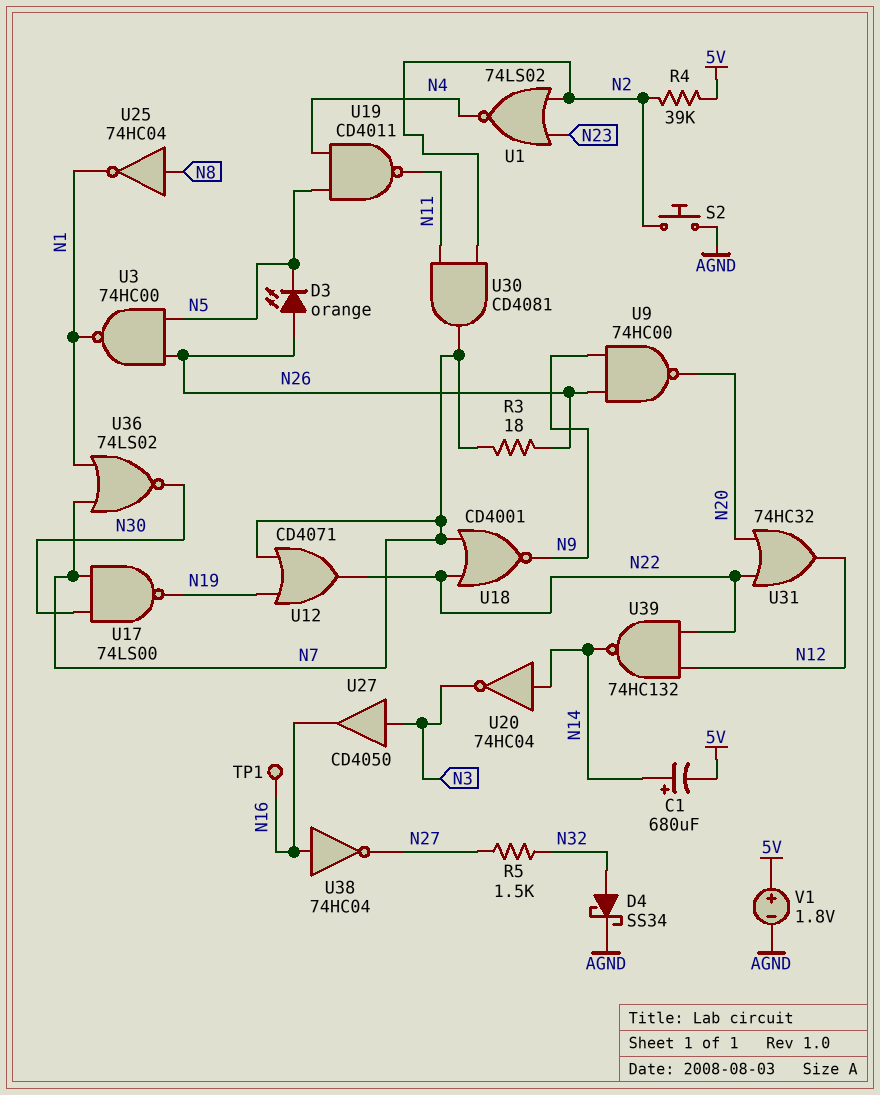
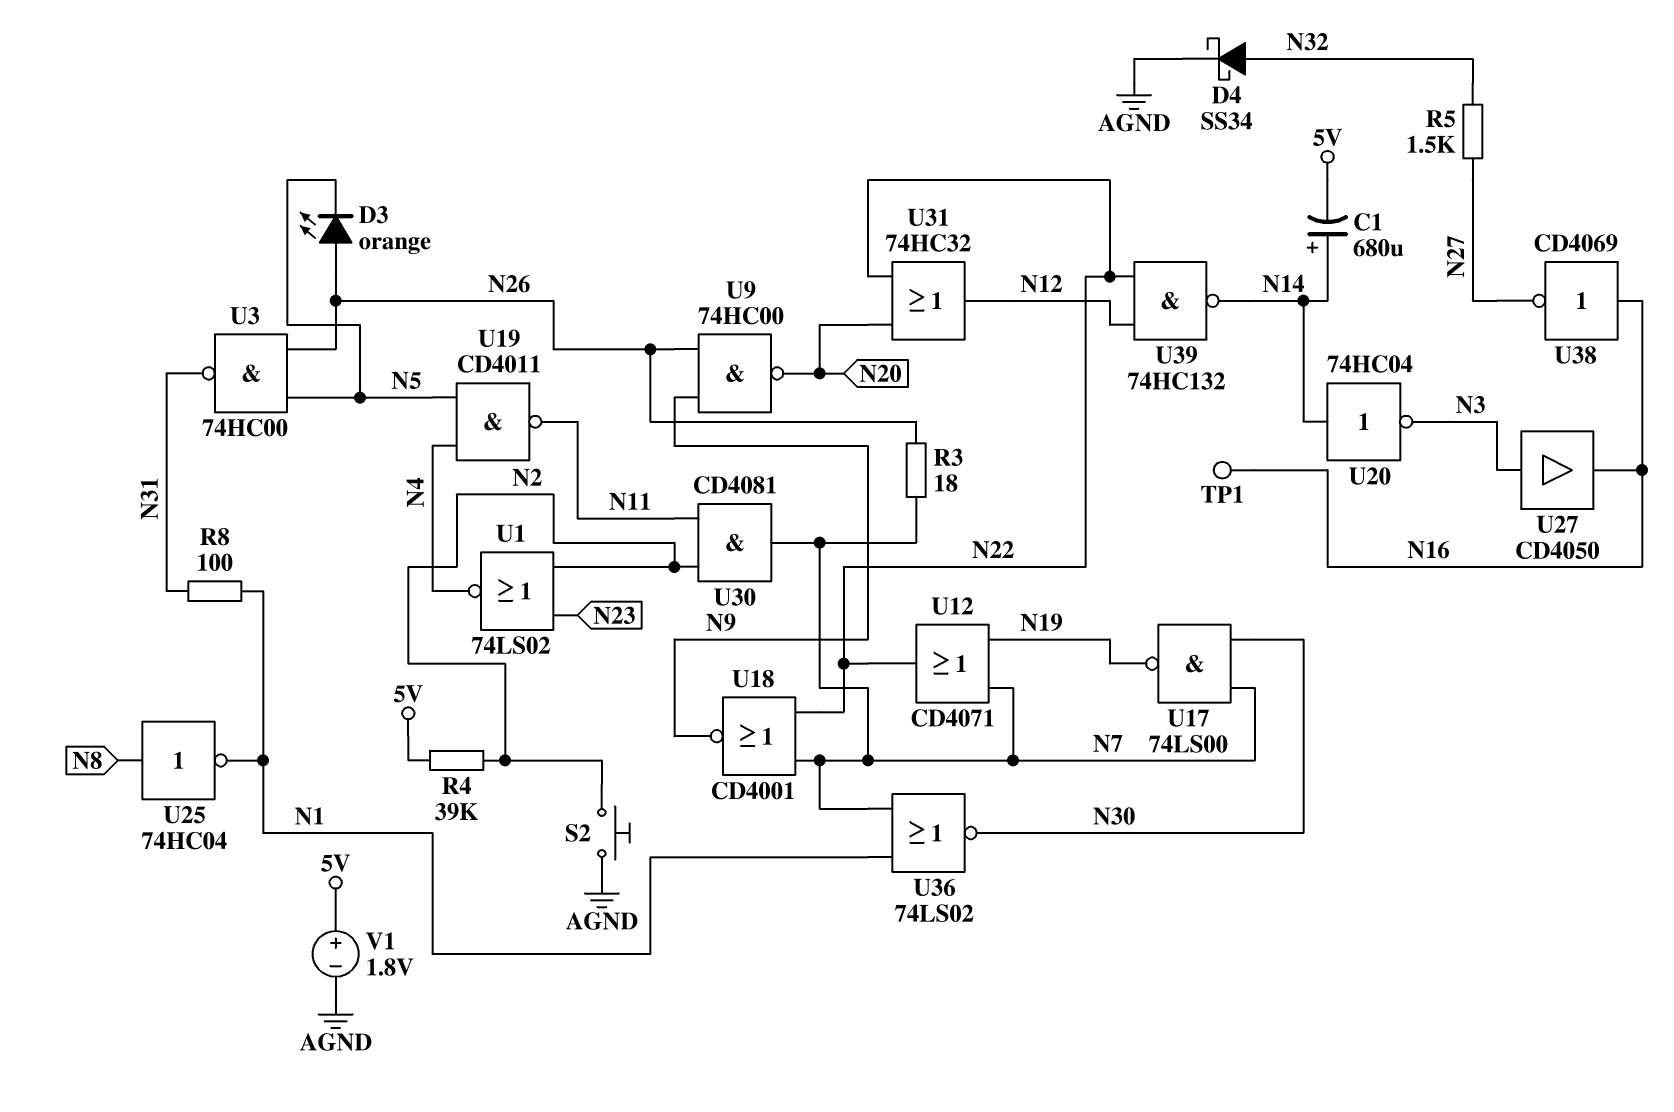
R8: none -> 100 (N1, N31)
U3: NAND 74HC00 (in N5, in N26, out N1) -> NAND 74HC00 (in N5, in N26, out N31)
U38: NOT 74HC04 (in N16, out N27) -> NOT CD4069 (in N16, out N27)

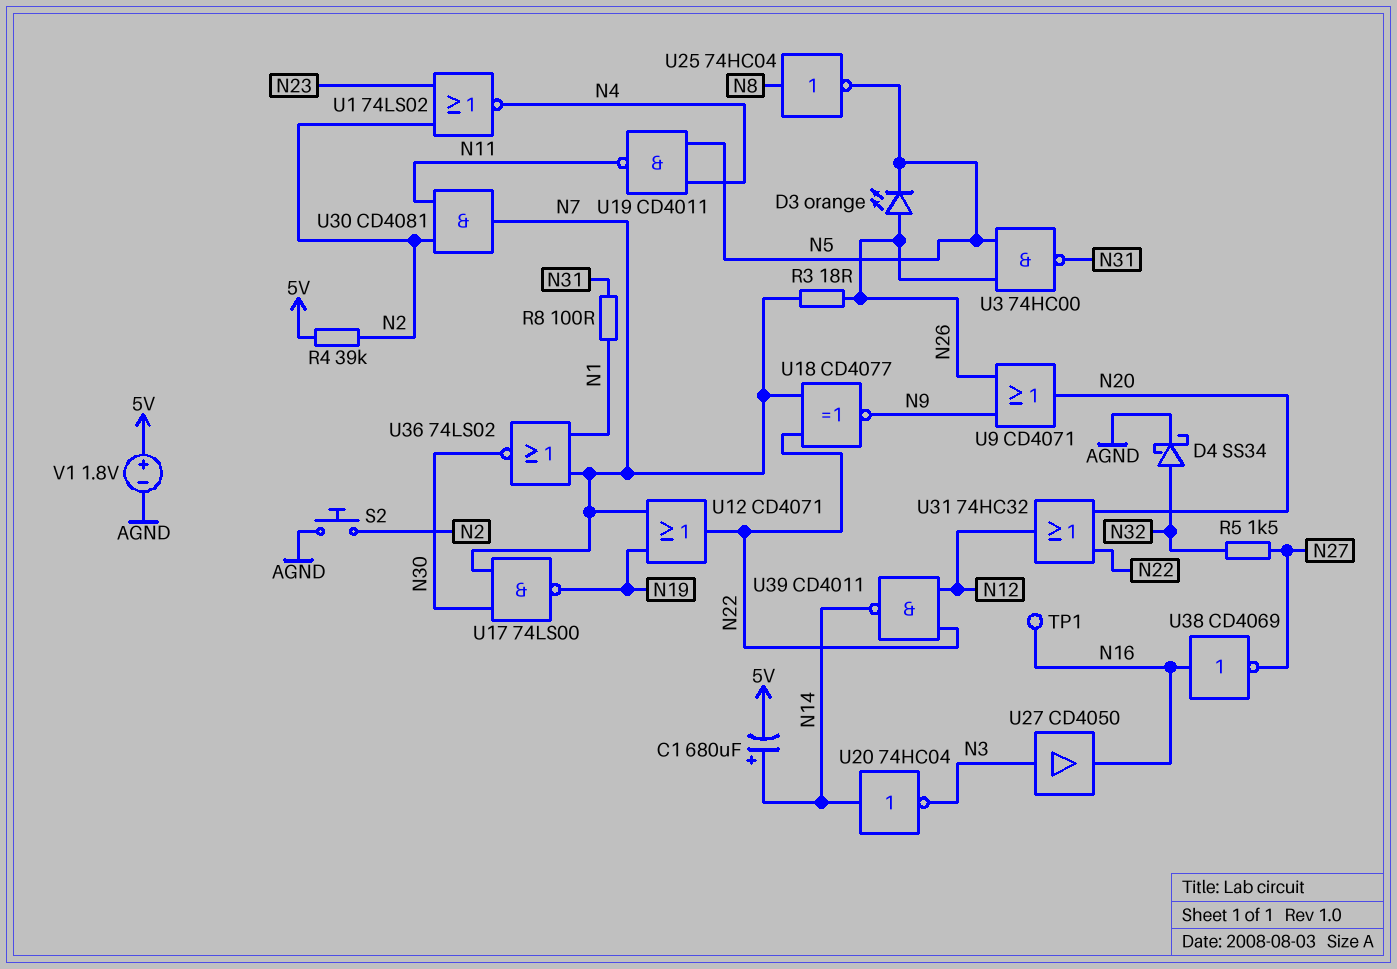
U9: NAND 74HC00 (in N9, in N26, out N20) -> OR CD4071 (in N9, in N26, out N20)
U18: NOR CD4001 (in N7, in N22, out N9) -> XNOR CD4077 (in N7, in N22, out N9)
U25: NOT 74HC04 (in N8, out N1) -> NOT 74HC04 (in N8, out N5)
U39: NAND 74HC132 (in N12, in N22, out N14) -> NAND CD4011 (in N12, in N22, out N14)

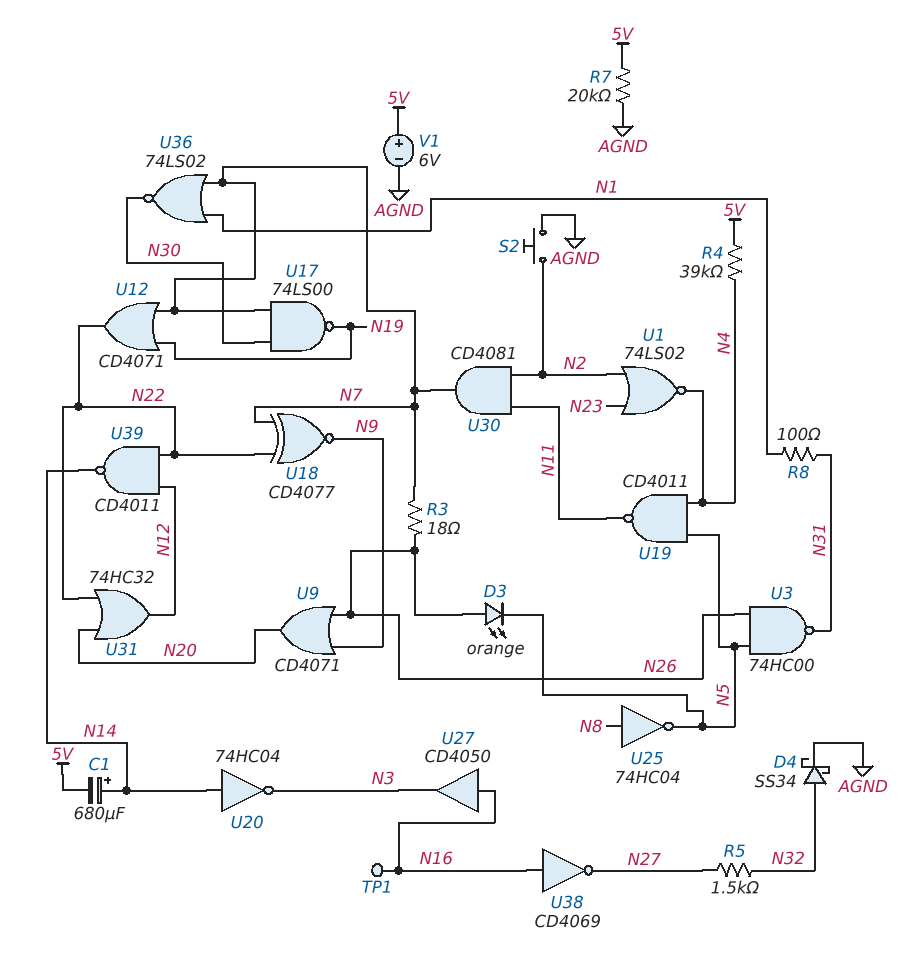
R4: 39k (5V, N2) -> 39k (5V, N4)
R7: none -> 20k (5V, AGND)
U27: buffer CD4050 (in N3, out N16) -> buffer CD4050 (in N16, out N3)
V1: 1.8V (plus 5V, minus AGND) -> 6V (plus 5V, minus AGND)

